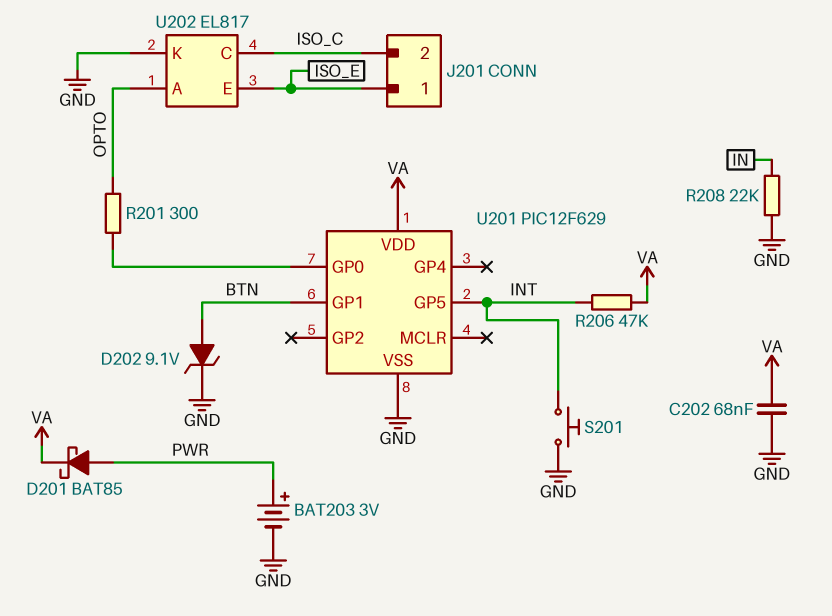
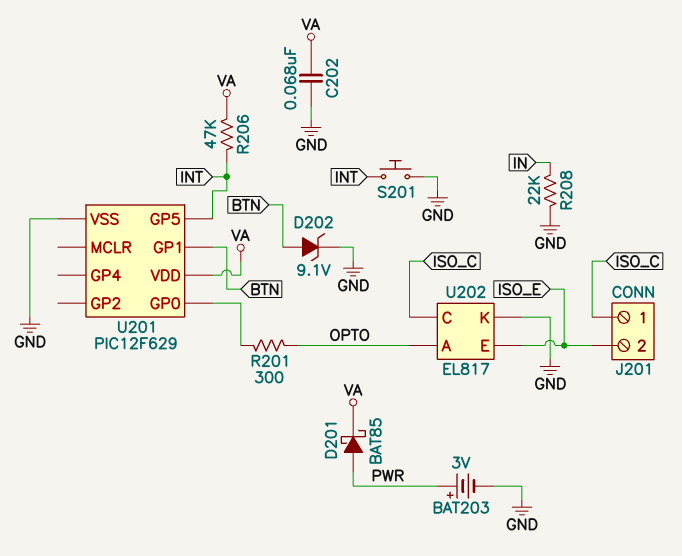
J201 pin 1: ISO_E -> ISO_C
J201 pin 2: ISO_C -> ISO_E

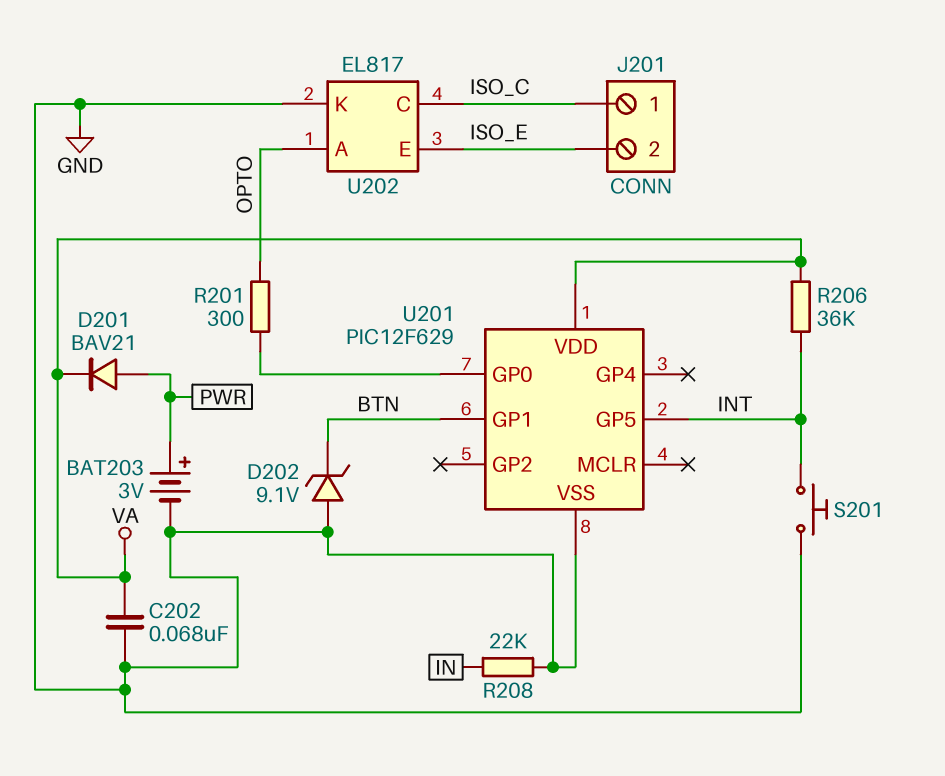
D201: schottky BAT85 (A PWR, K VA) -> diode BAV21 (A PWR, K VA)
D202: zener 9.1V (A BTN, K GND) -> zener 9.1V (A GND, K BTN)
R206: 47k (INT, VA) -> 36k (INT, VA)

